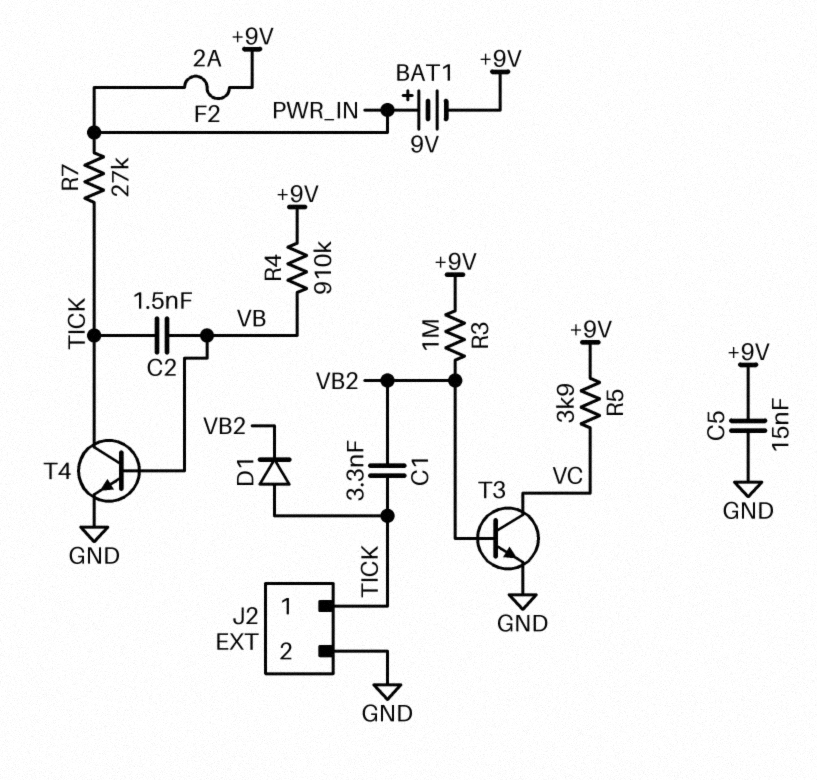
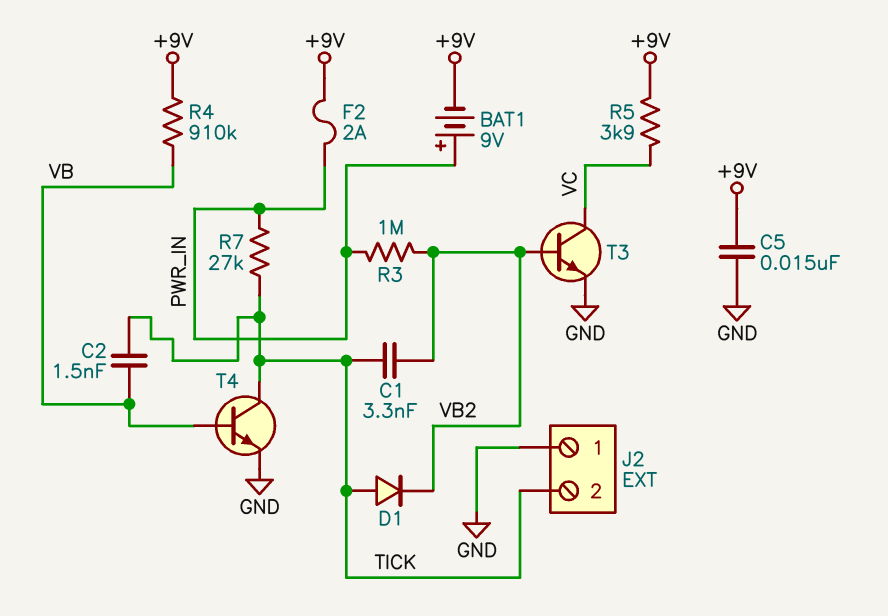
J2 pin 1: TICK -> GND
J2 pin 2: GND -> TICK
R3: 1M (+9V, VB2) -> 1M (PWR_IN, VB2)

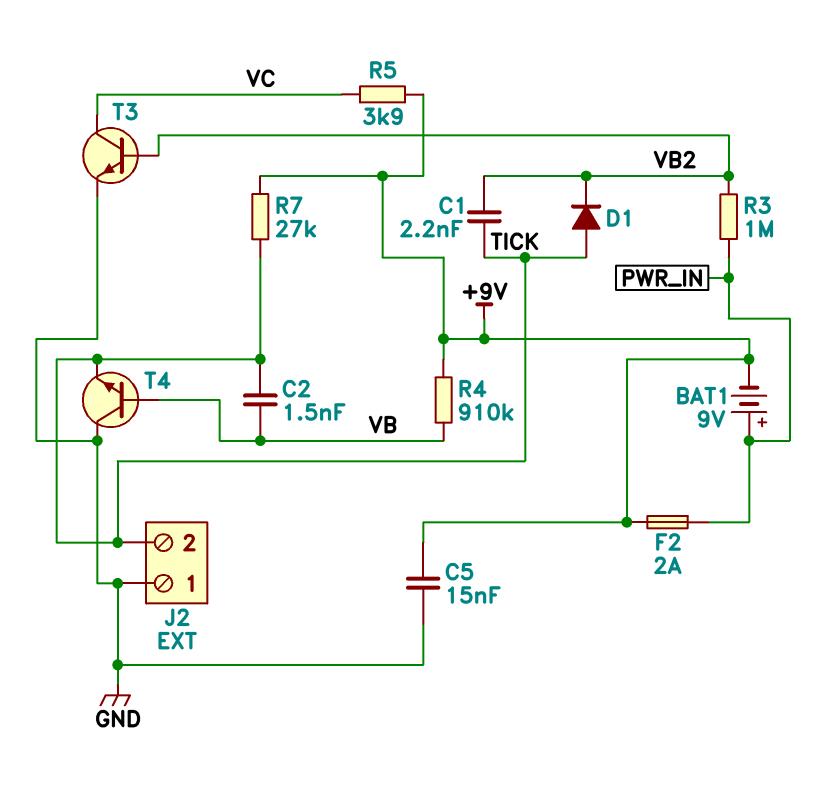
C1: 3.3nF (TICK, VB2) -> 2.2nF (TICK, VB2)
R7: 27k (PWR_IN, TICK) -> 27k (+9V, TICK)
T4: NPN (B VB, C TICK, E GND) -> NPN (B VB, C GND, E TICK)

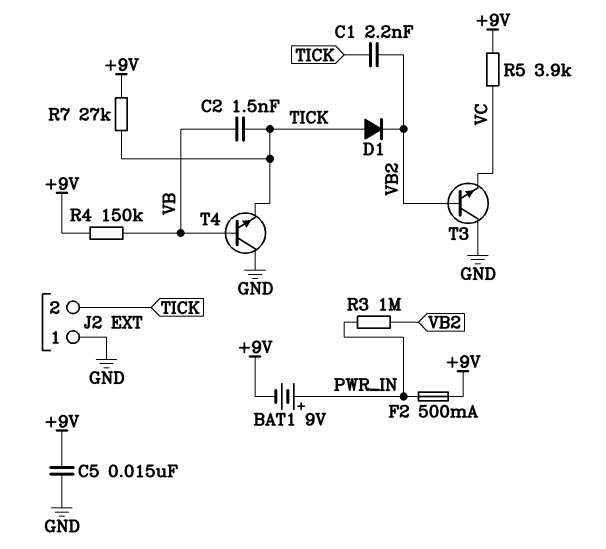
F2: 2A (+9V, PWR_IN) -> 500mA (+9V, PWR_IN)
R4: 910k (+9V, VB) -> 150k (+9V, VB)
T3: NPN (B VB2, C VC, E GND) -> NPN (B VB2, C GND, E VC)

